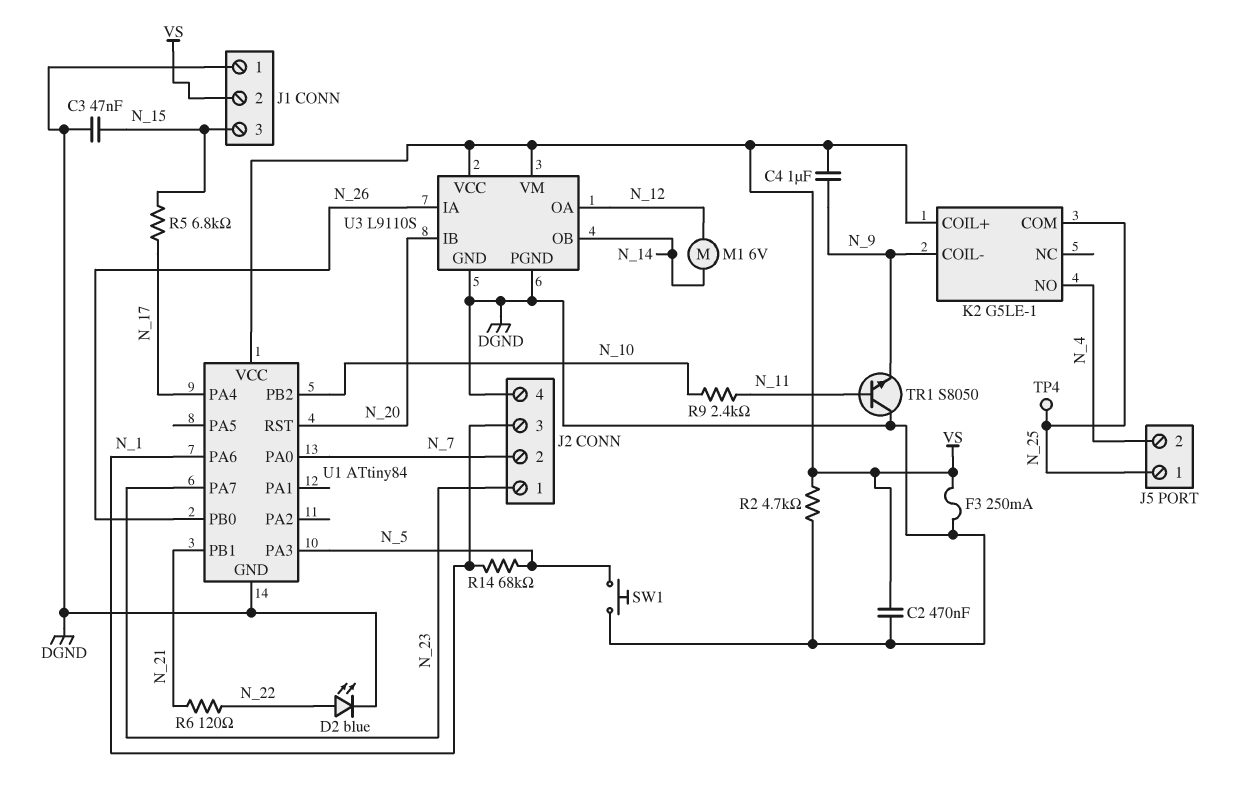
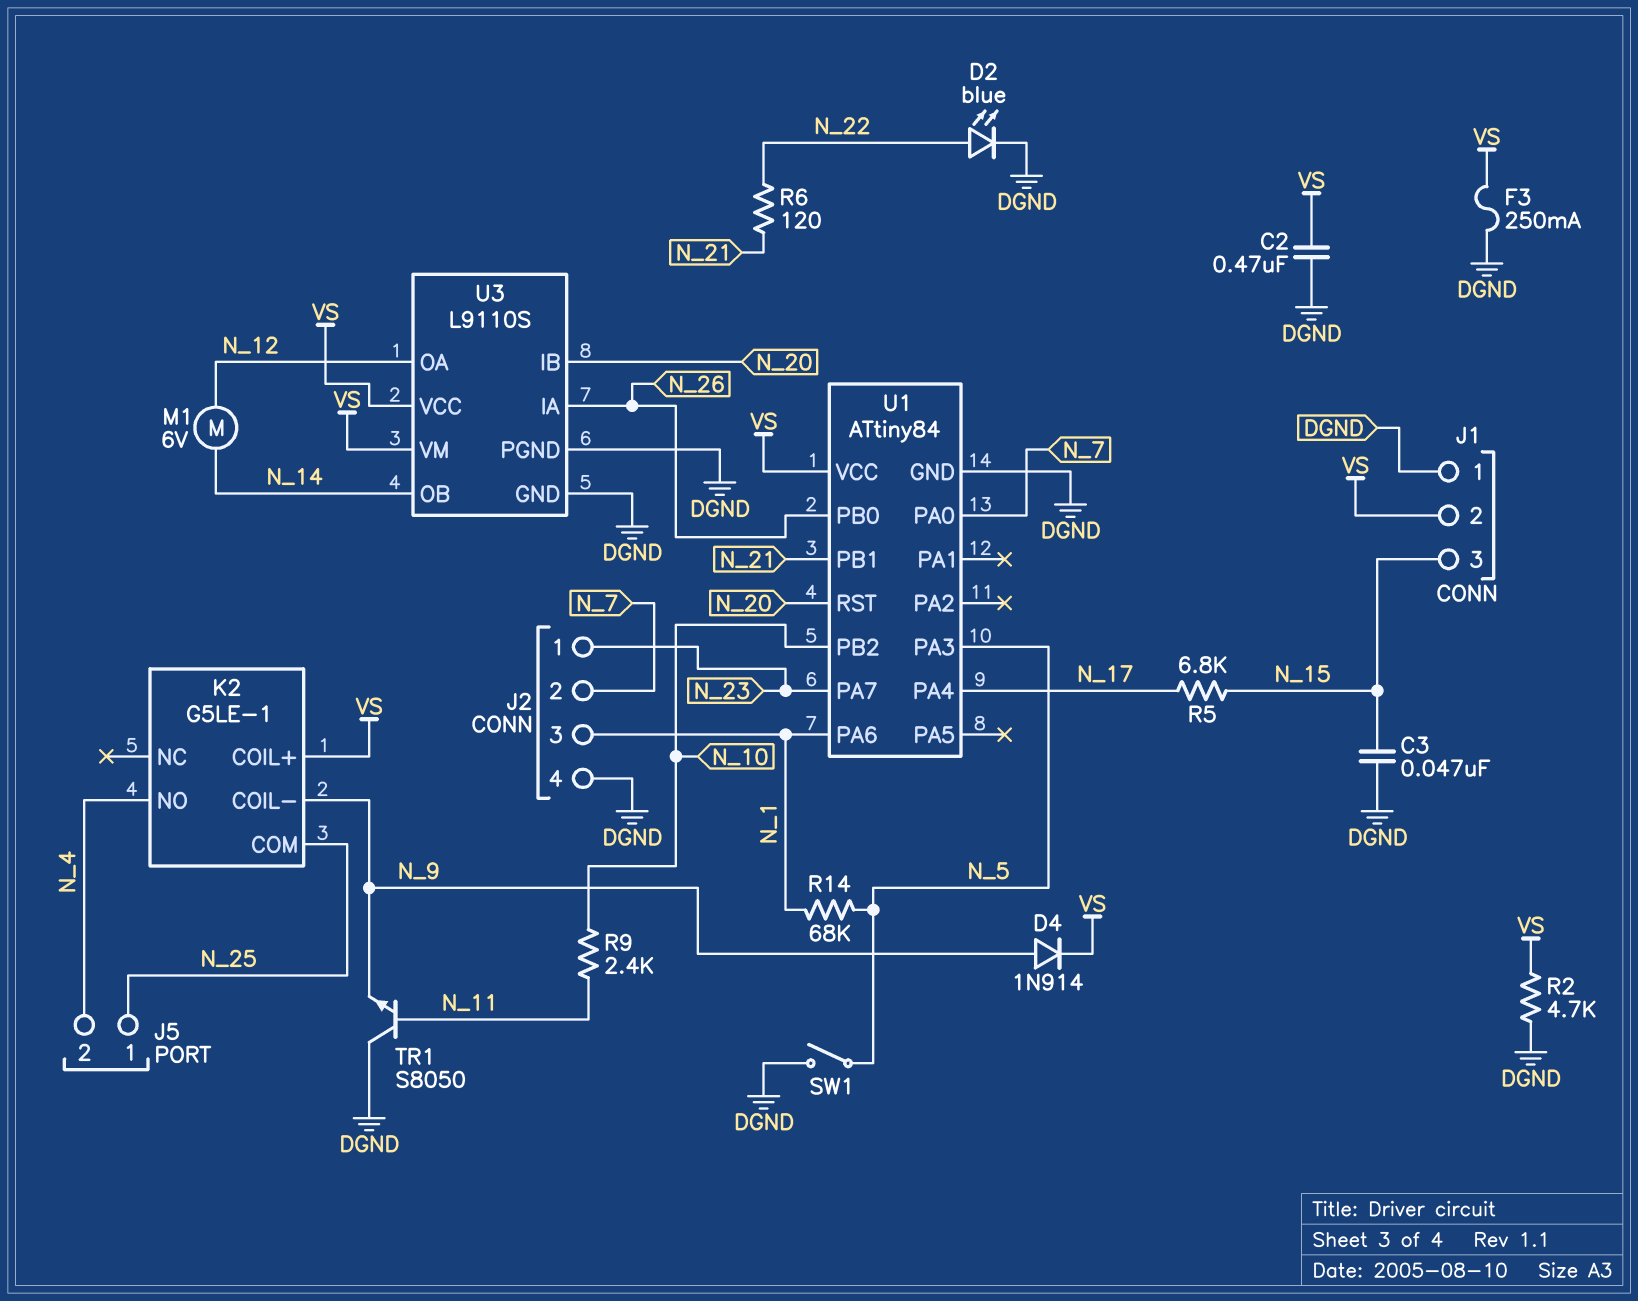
C4: 1uF (N_9, VS) -> none
D4: none -> diode 1N914 (A N_9, K VS)
SW1: button (DGND, N_5) -> switch (DGND, N_5)
TP4: test point (N_25) -> none

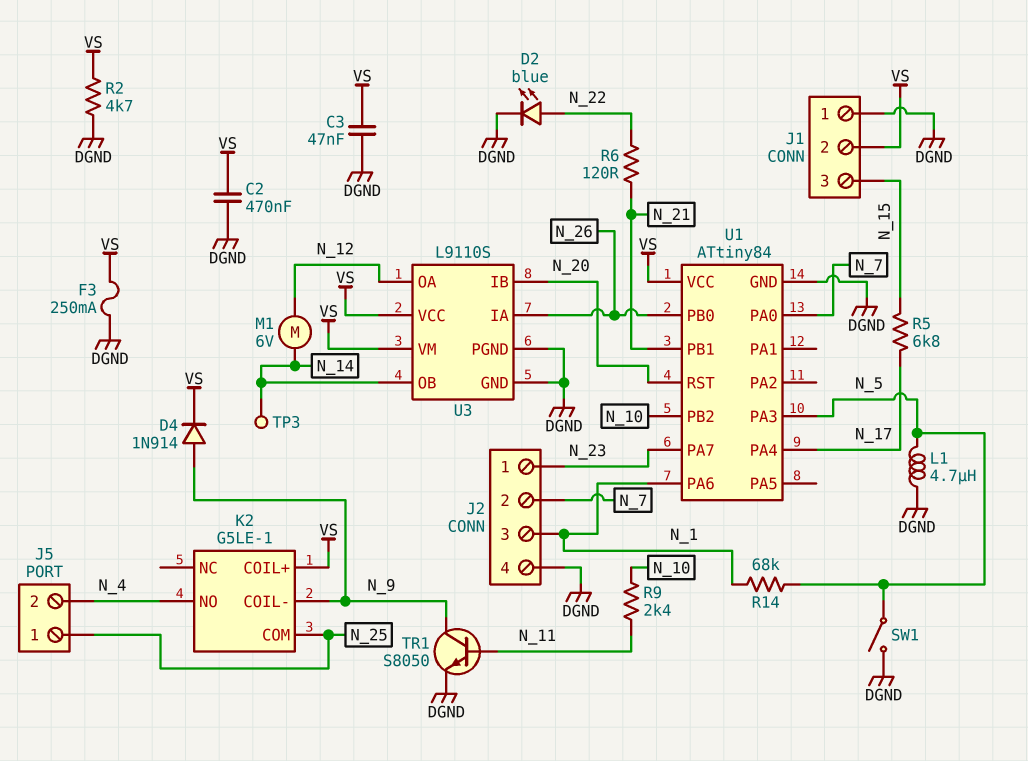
C3: 47nF (DGND, N_15) -> 47nF (DGND, VS)
L1: none -> 4.7uH (DGND, N_5)
TP3: none -> test point (N_14)
TR1: NPN S8050 (B N_11, C DGND, E N_9) -> NPN S8050 (B N_11, C N_9, E DGND)

